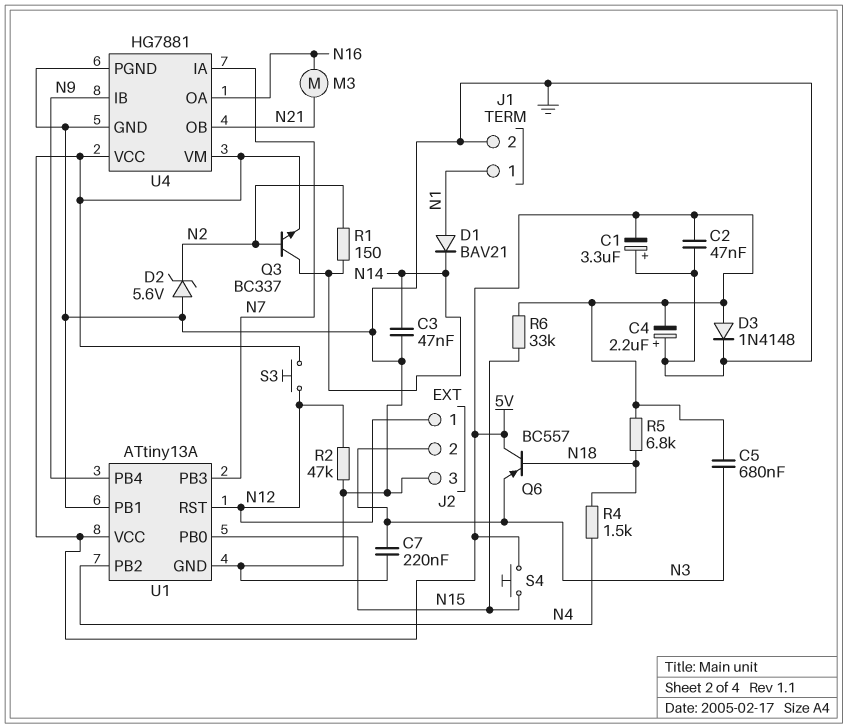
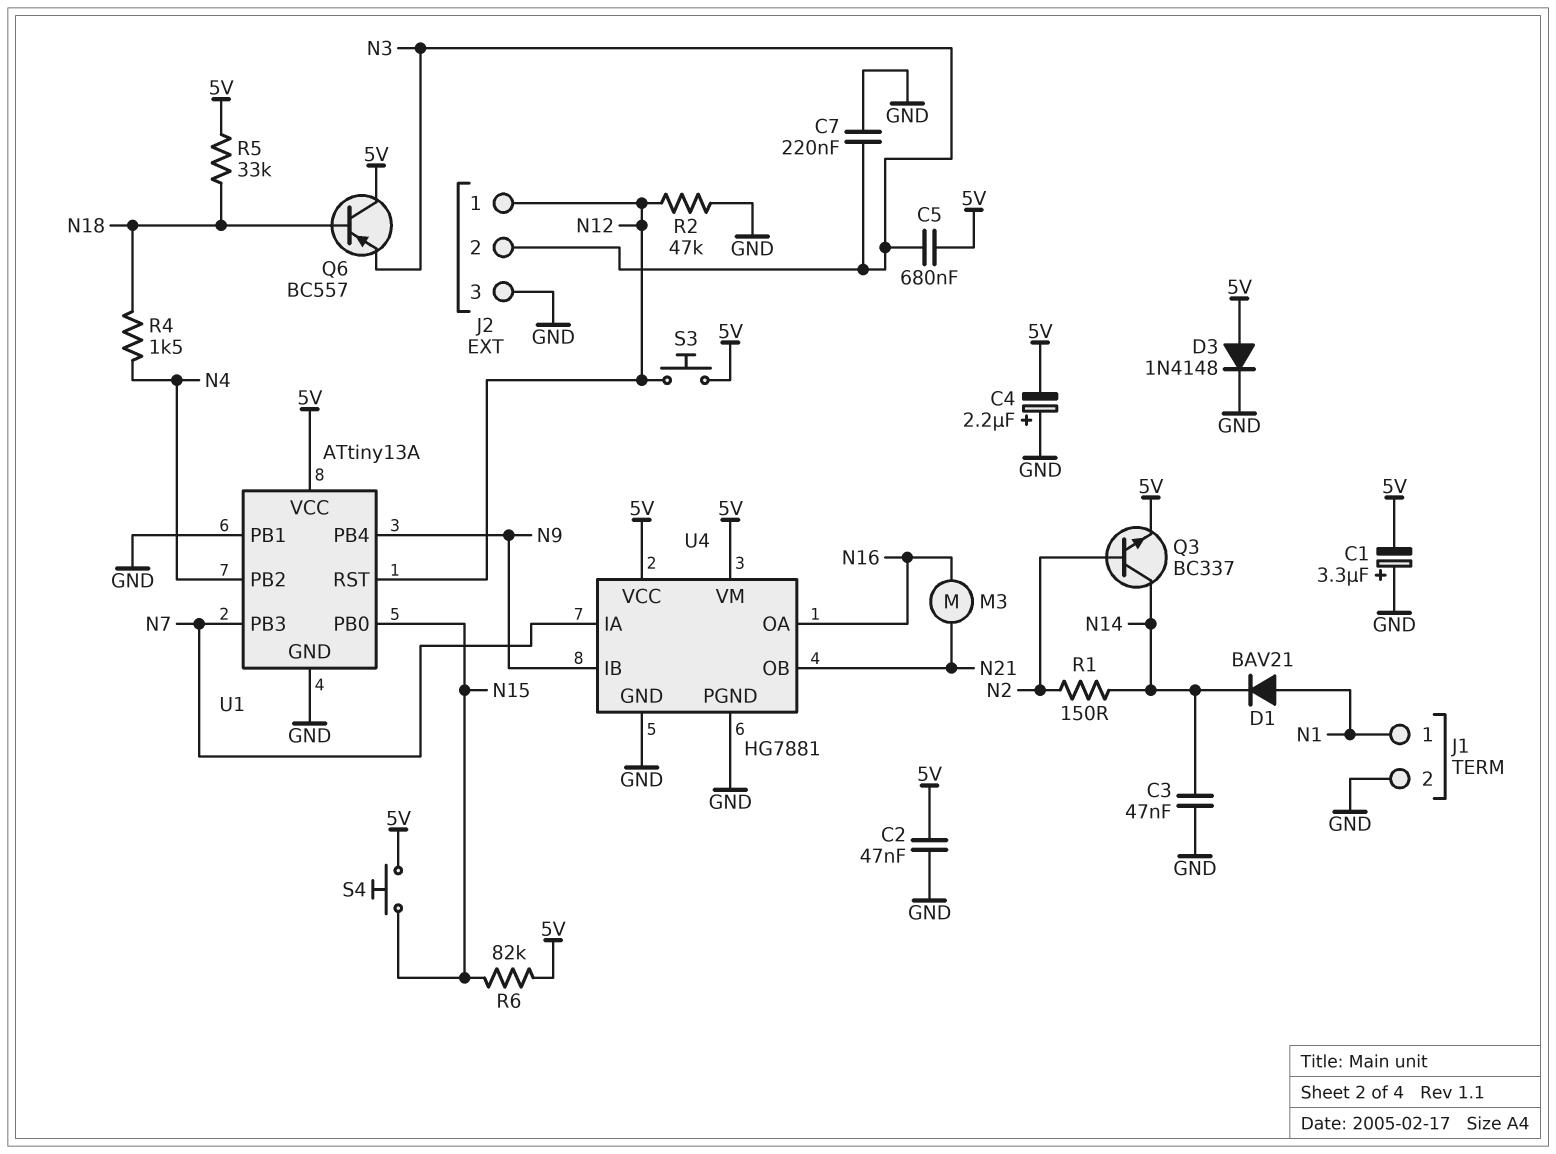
D2: zener 5.6V (A GND, K N2) -> none
R5: 6.8k (5V, N18) -> 33k (5V, N18)
R6: 33k (5V, N15) -> 82k (5V, N15)

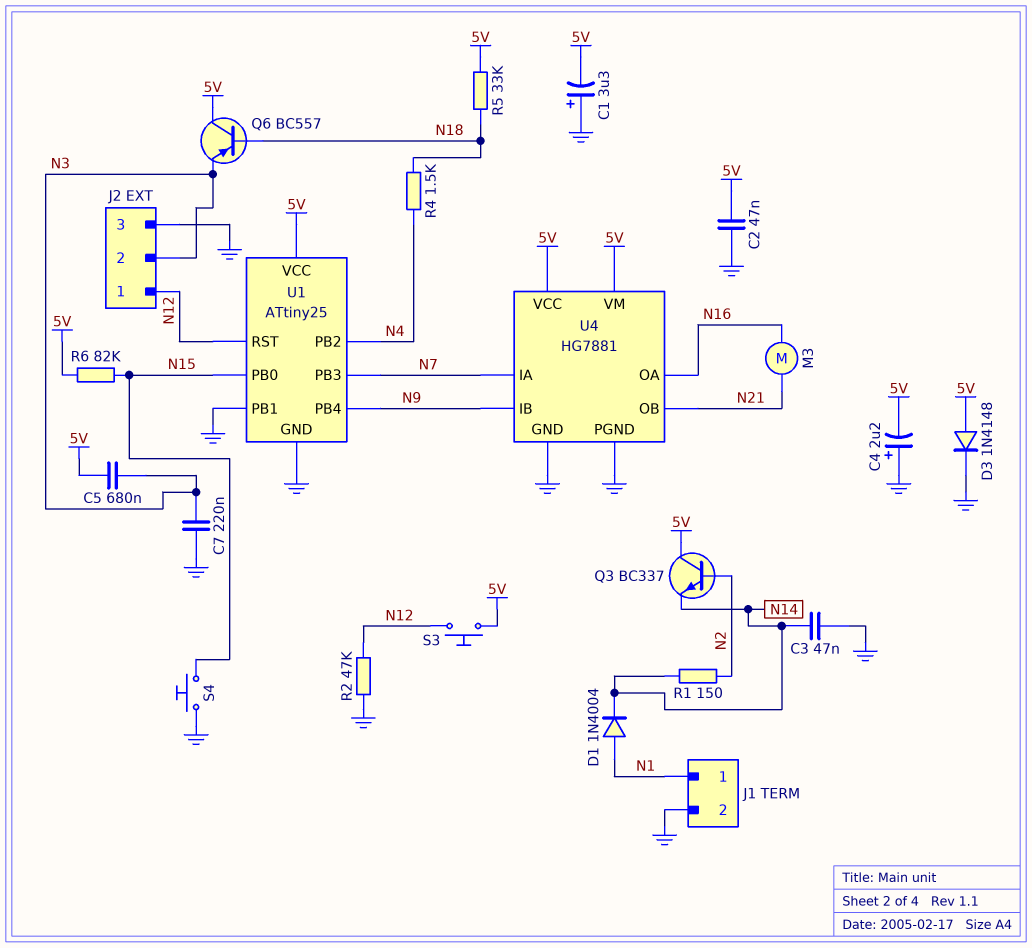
D1: diode BAV21 (A N1, K N14) -> diode 1N4004 (A N1, K N14)
Q3: NPN BC337 (B N2, C N14, E 5V) -> NPN BC337 (B N2, C 5V, E N14)
S4: button (5V, N15) -> button (GND, N15)
U1: ATtiny13A -> ATtiny25

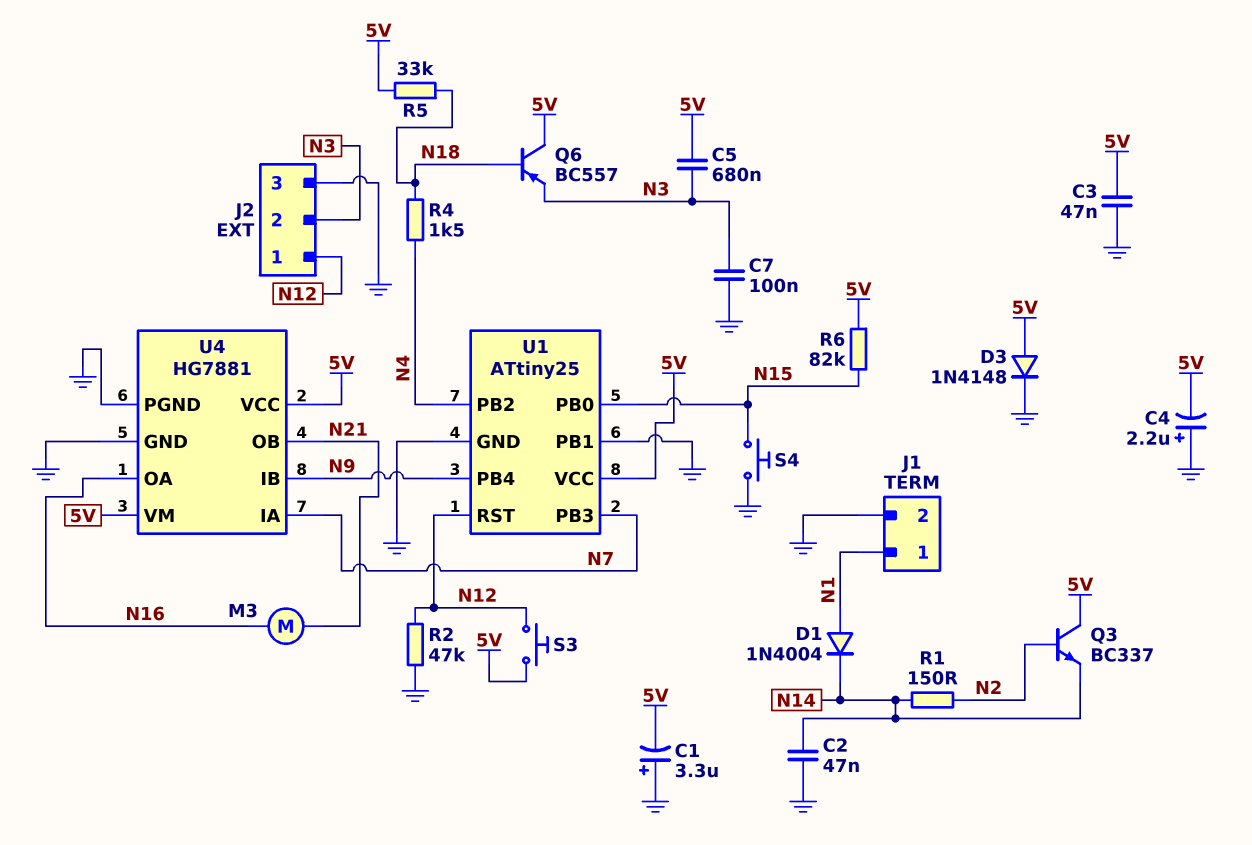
C2: 47nF (5V, GND) -> 47nF (GND, N14)
C3: 47nF (GND, N14) -> 47nF (5V, GND)
C7: 220nF (GND, N3) -> 100nF (GND, N3)

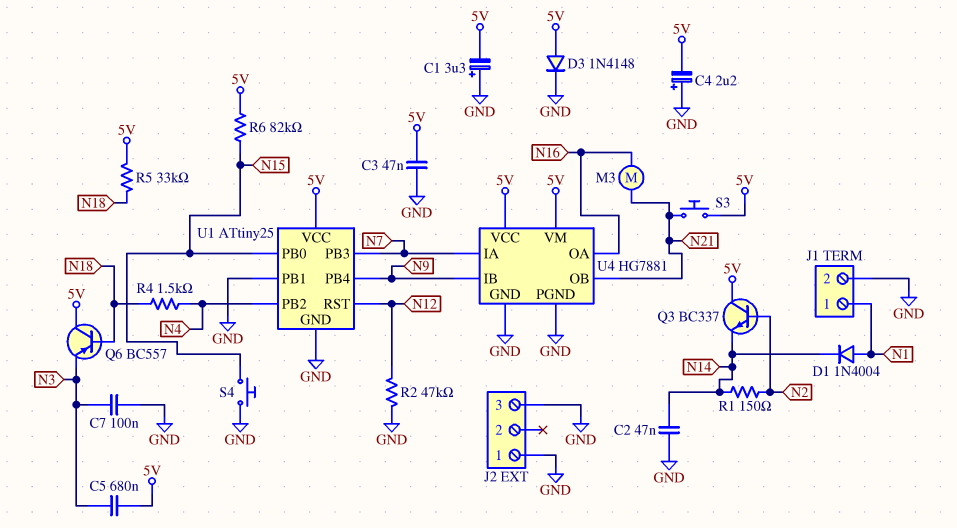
J2 pin 1: N12 -> GND
J2 pin 2: N3 -> none
S3: button (5V, N12) -> button (5V, N21)

